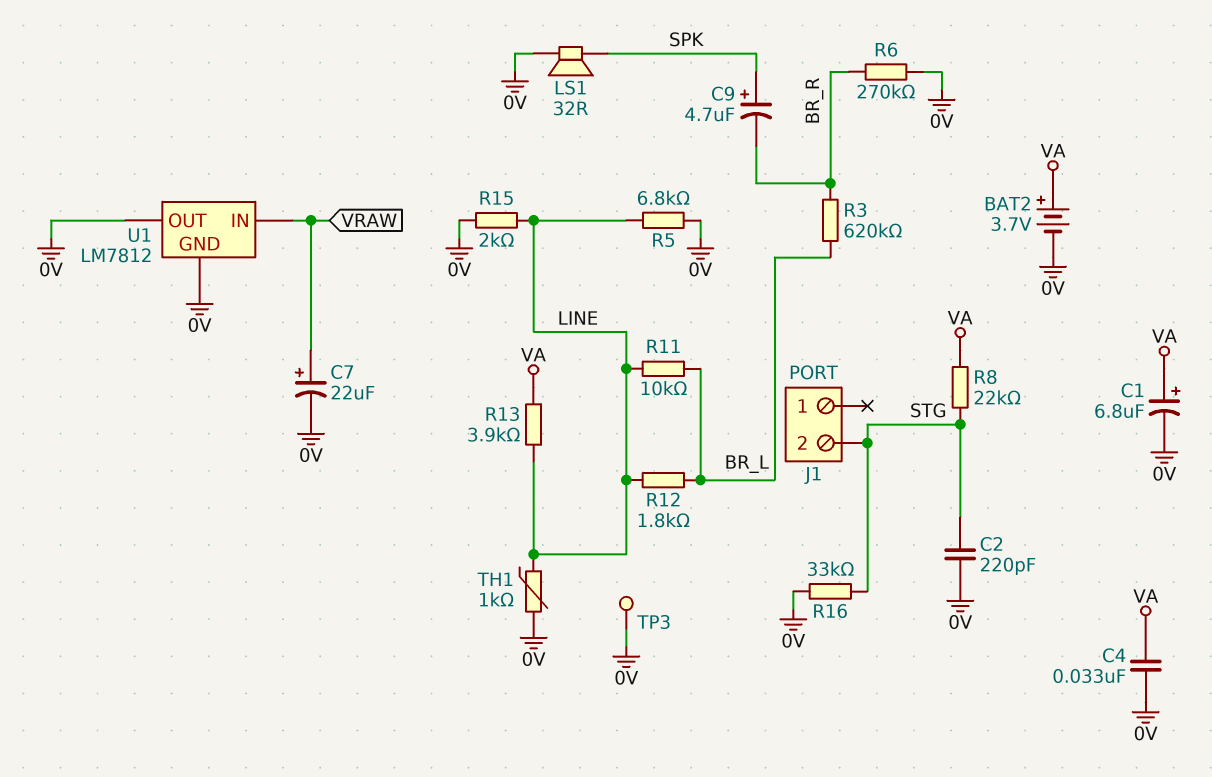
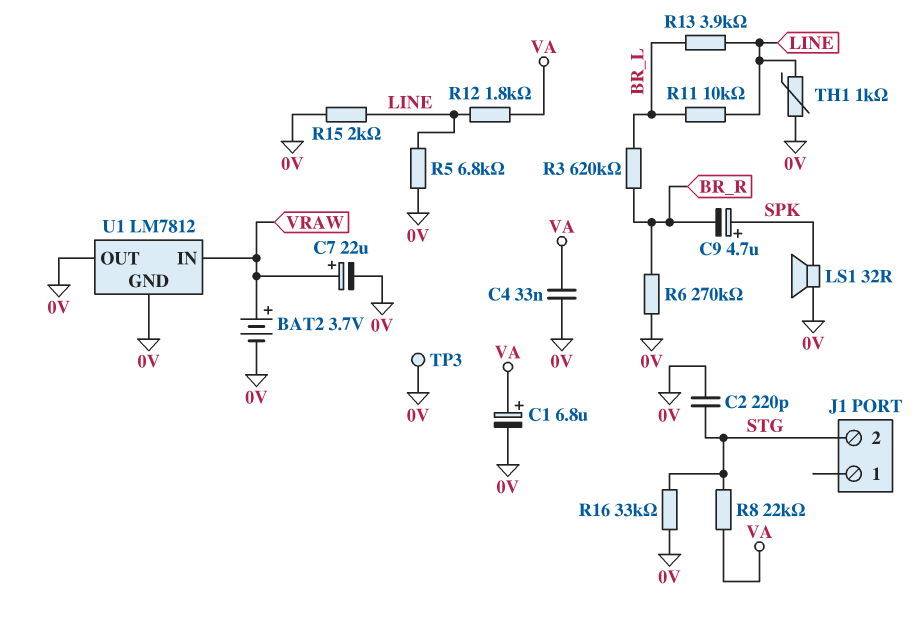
BAT2: 3.7V (plus VA, minus 0V) -> 3.7V (plus VRAW, minus 0V)
R12: 1.8k (BR_L, LINE) -> 1.8k (LINE, VA)
R13: 3.9k (LINE, VA) -> 3.9k (BR_L, LINE)

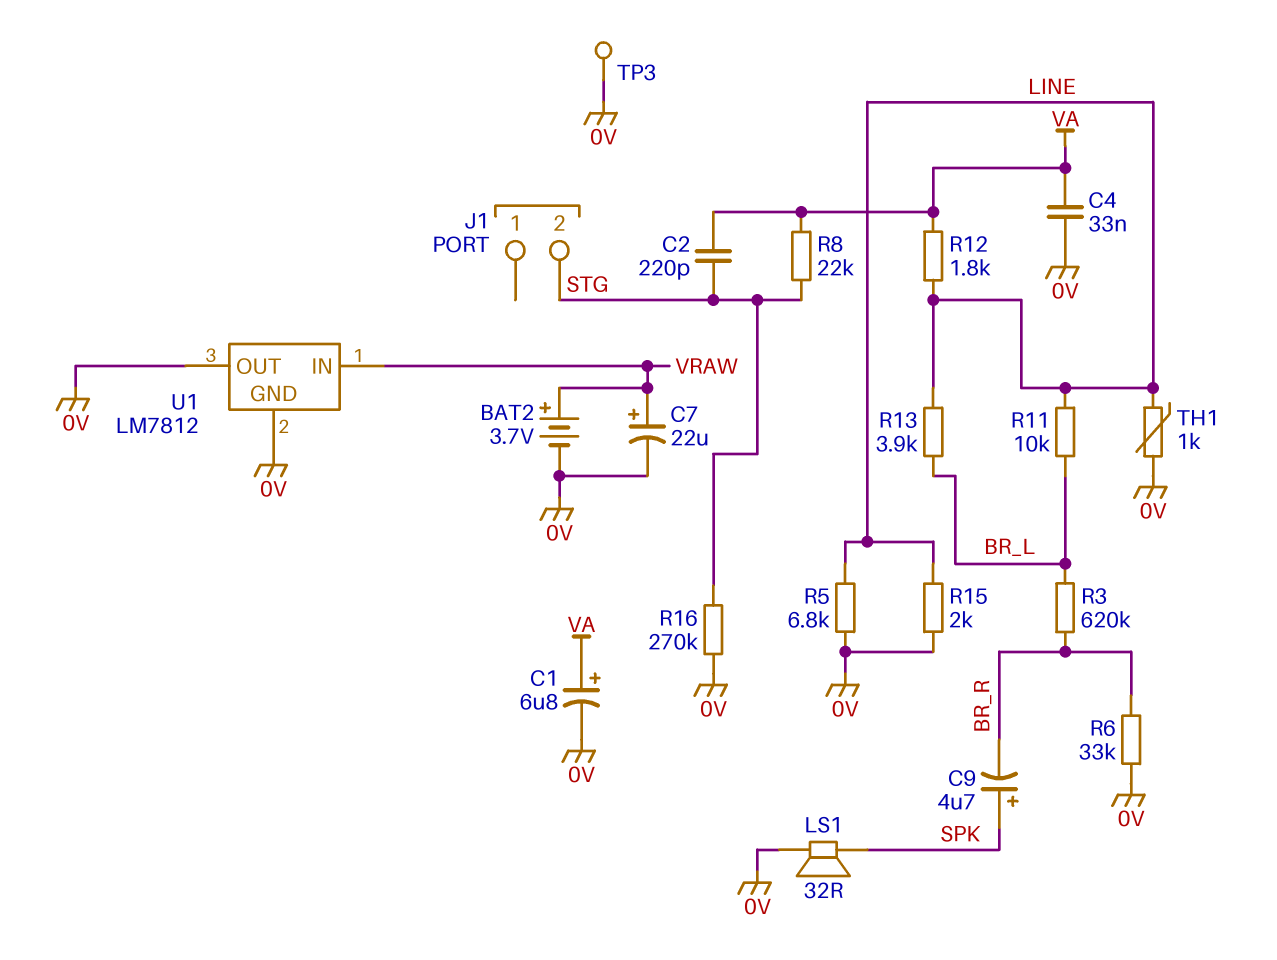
C2: 220pF (0V, STG) -> 220pF (STG, VA)
R6: 270k (0V, BR_R) -> 33k (0V, BR_R)
R16: 33k (0V, STG) -> 270k (0V, STG)

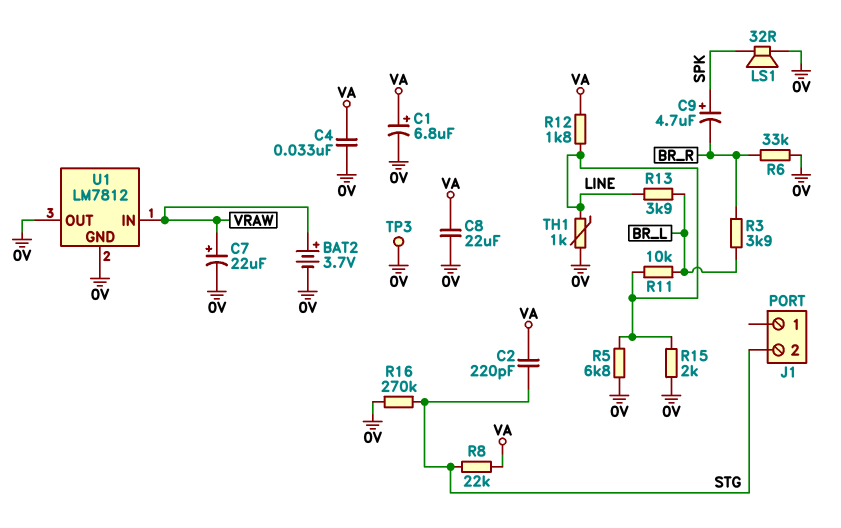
C8: none -> 22uF (0V, VA)
R3: 620k (BR_L, BR_R) -> 3.9k (BR_L, BR_R)

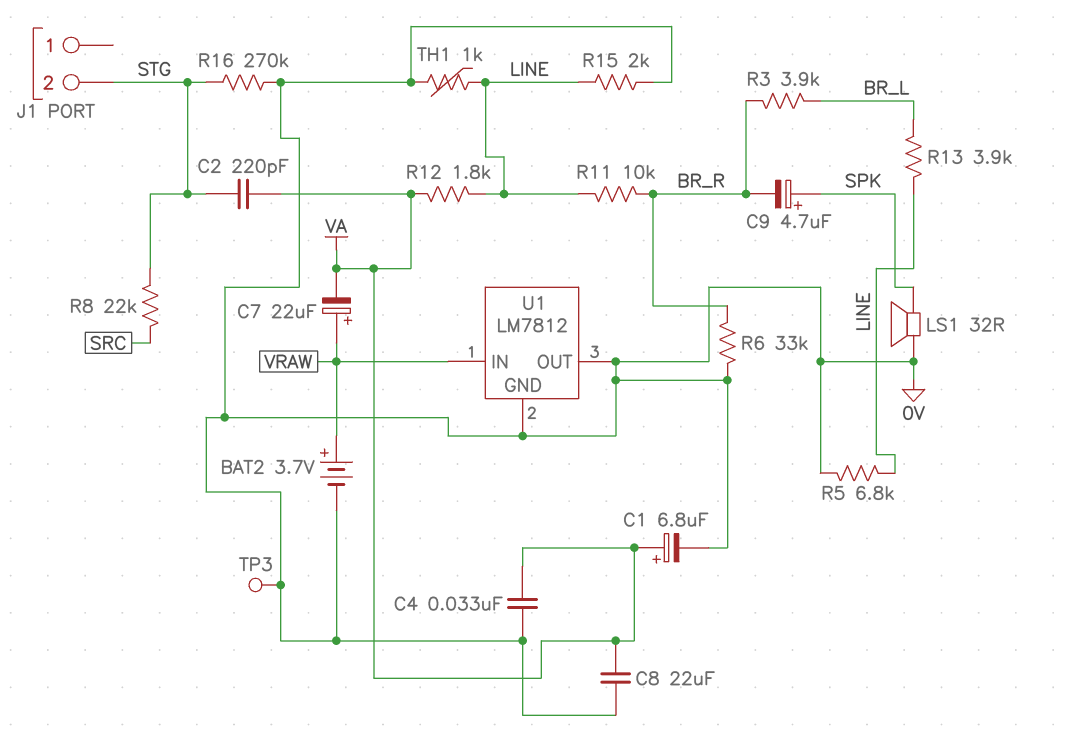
C7: 22uF (plus VRAW, minus 0V) -> 22uF (plus VRAW, minus VA)
R8: 22k (STG, VA) -> 22k (SRC, STG)
R11: 10k (BR_L, LINE) -> 10k (BR_R, LINE)

